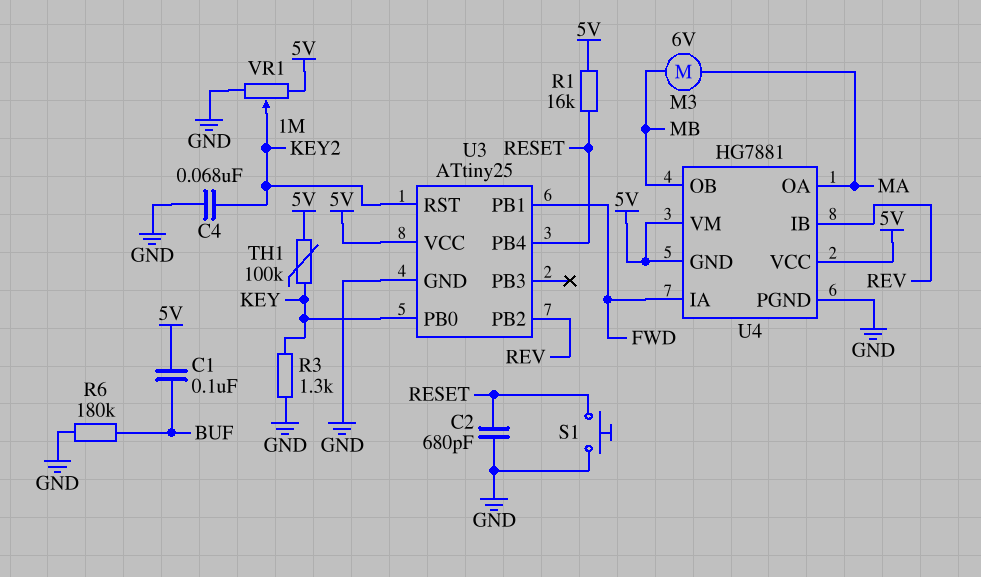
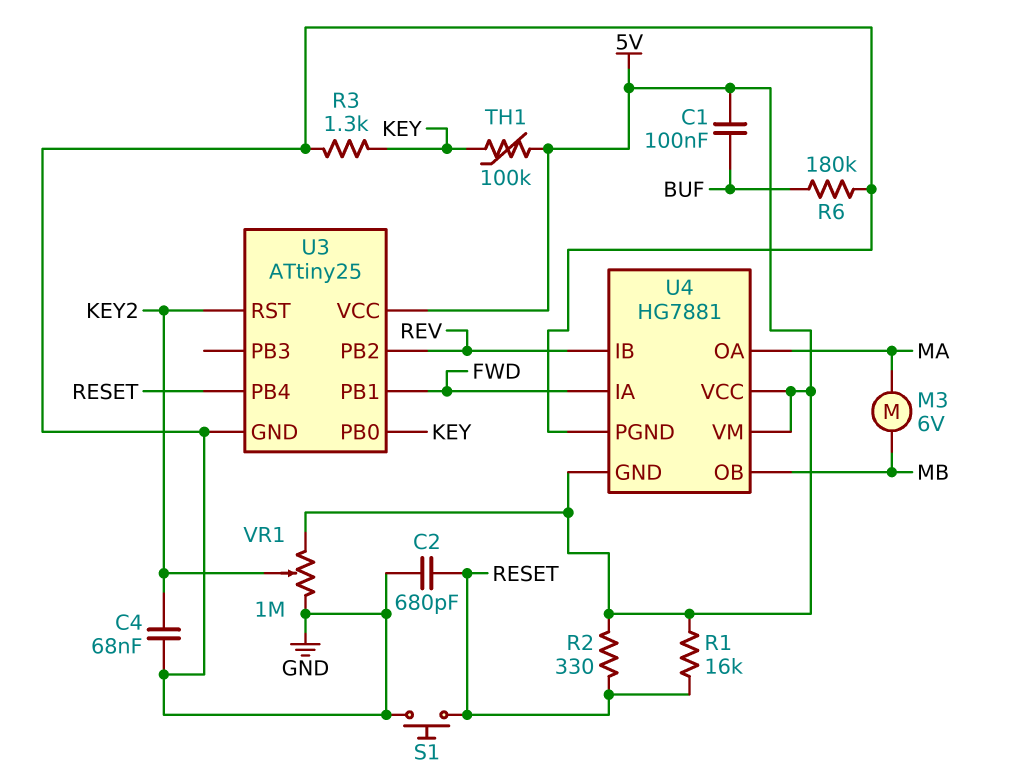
R2: none -> 330 (5V, RESET)

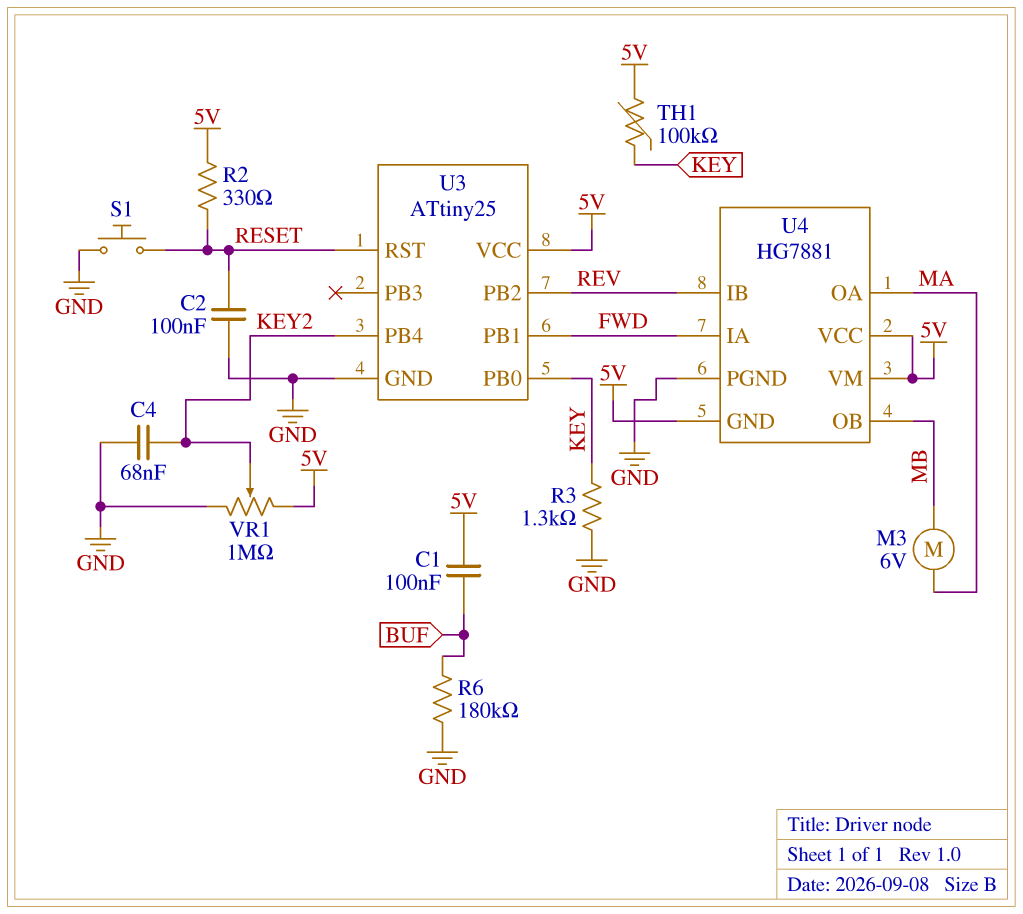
C2: 680pF (GND, RESET) -> 100nF (GND, RESET)
R1: 16k (5V, RESET) -> none
U3 pin PB4: RESET -> KEY2
U3 pin RST: KEY2 -> RESET

